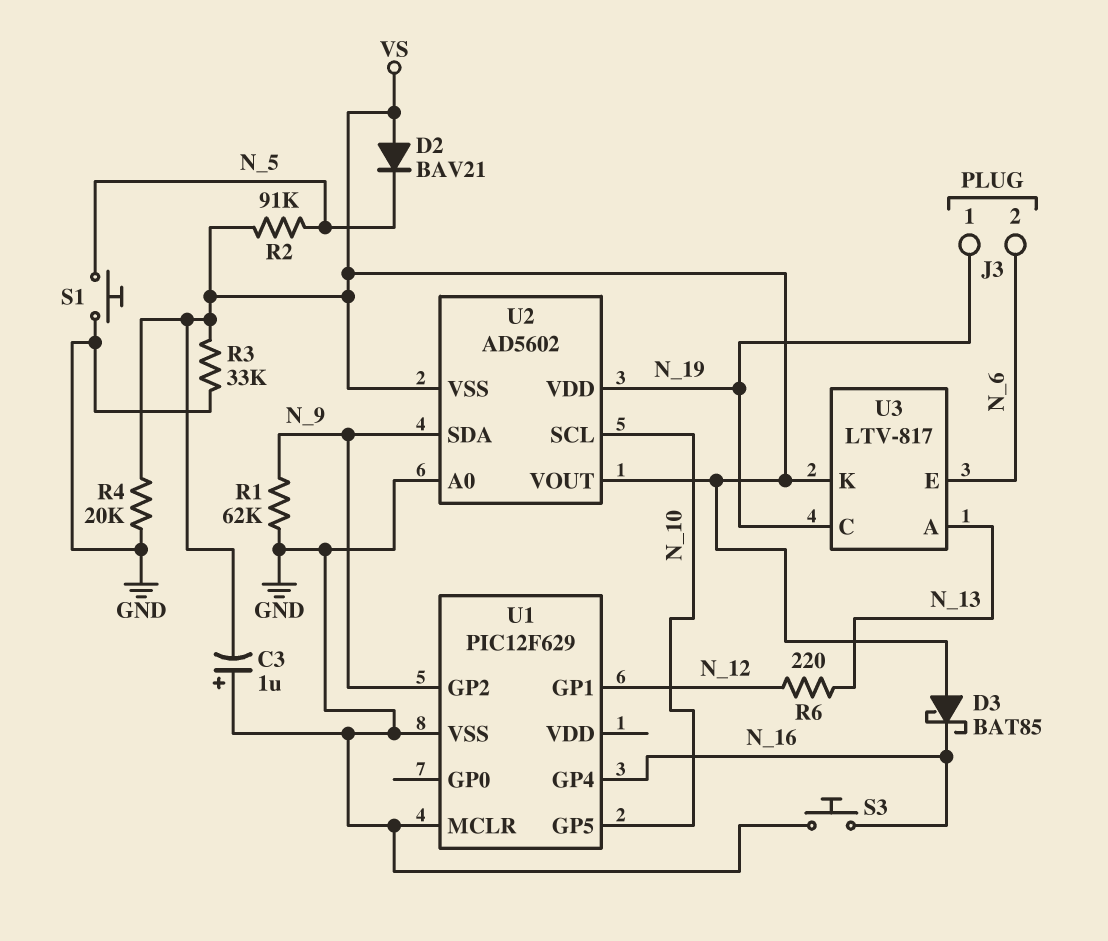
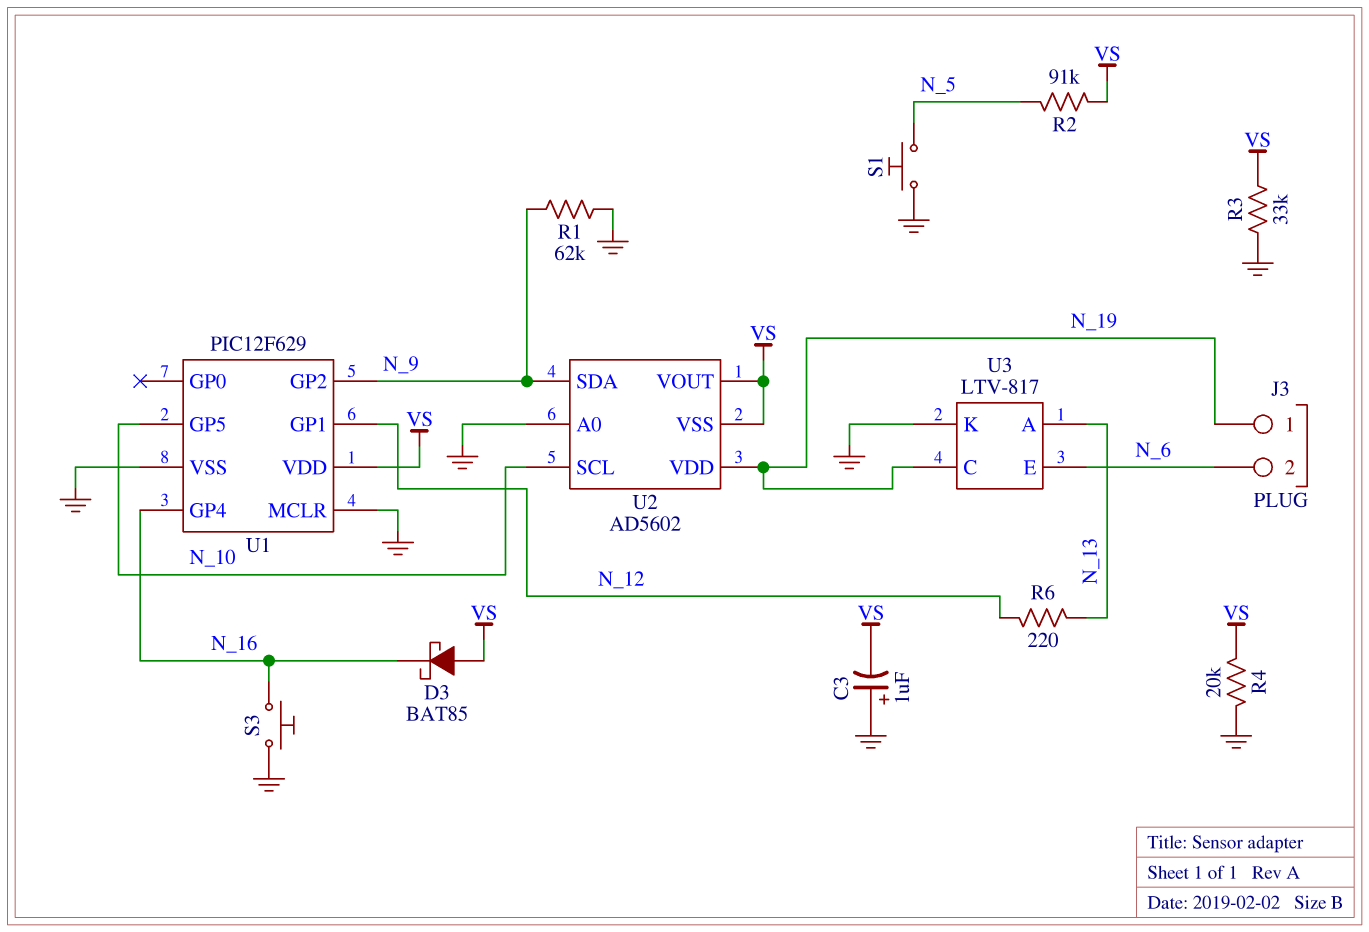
D2: diode BAV21 (A VS, K N_5) -> none
U1 pin VDD: none -> VS
U3 pin K: VS -> GND

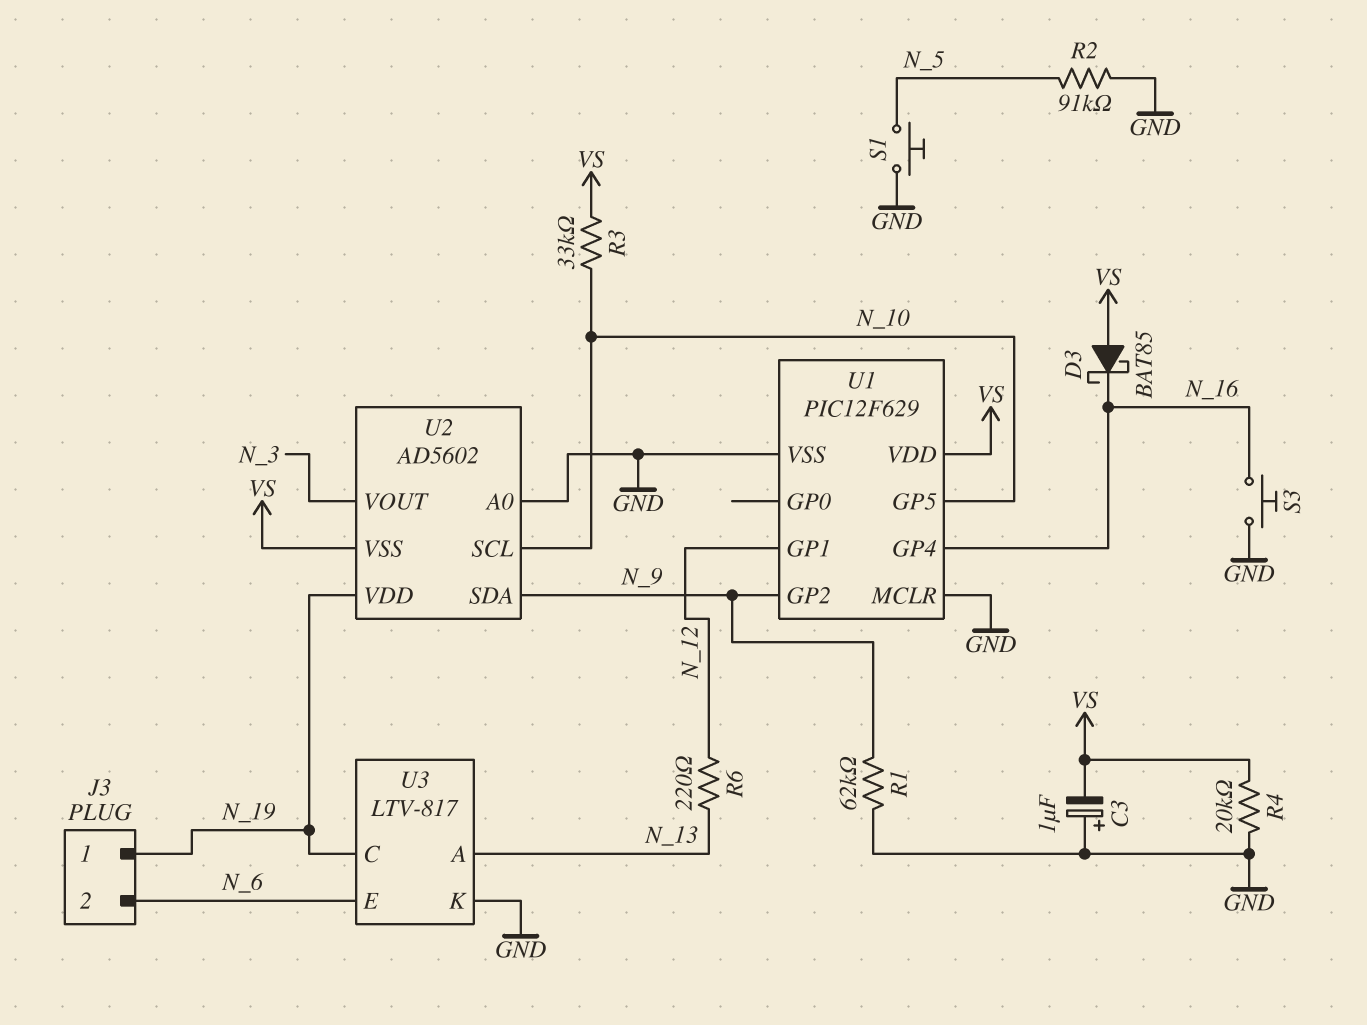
R2: 91k (N_5, VS) -> 91k (GND, N_5)
R3: 33k (GND, VS) -> 33k (N_10, VS)
U2 pin VOUT: VS -> N_3

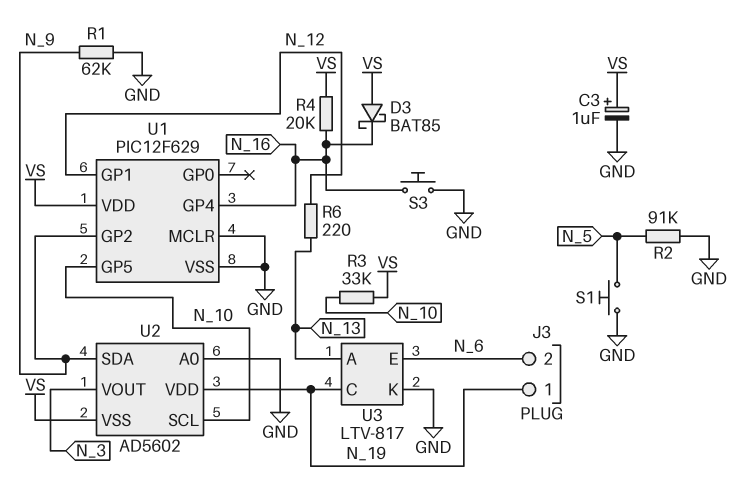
C3: 1uF (plus GND, minus VS) -> 1uF (plus VS, minus GND)
R4: 20k (GND, VS) -> 20k (N_16, VS)

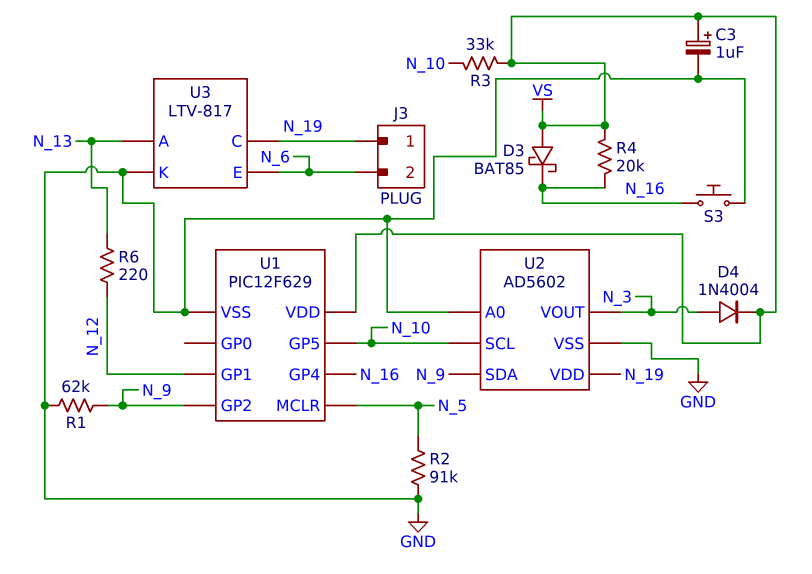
D4: none -> diode 1N4004 (A N_3, K VS)
S1: button (GND, N_5) -> none
U1 pin MCLR: GND -> N_5
U2 pin VSS: VS -> GND

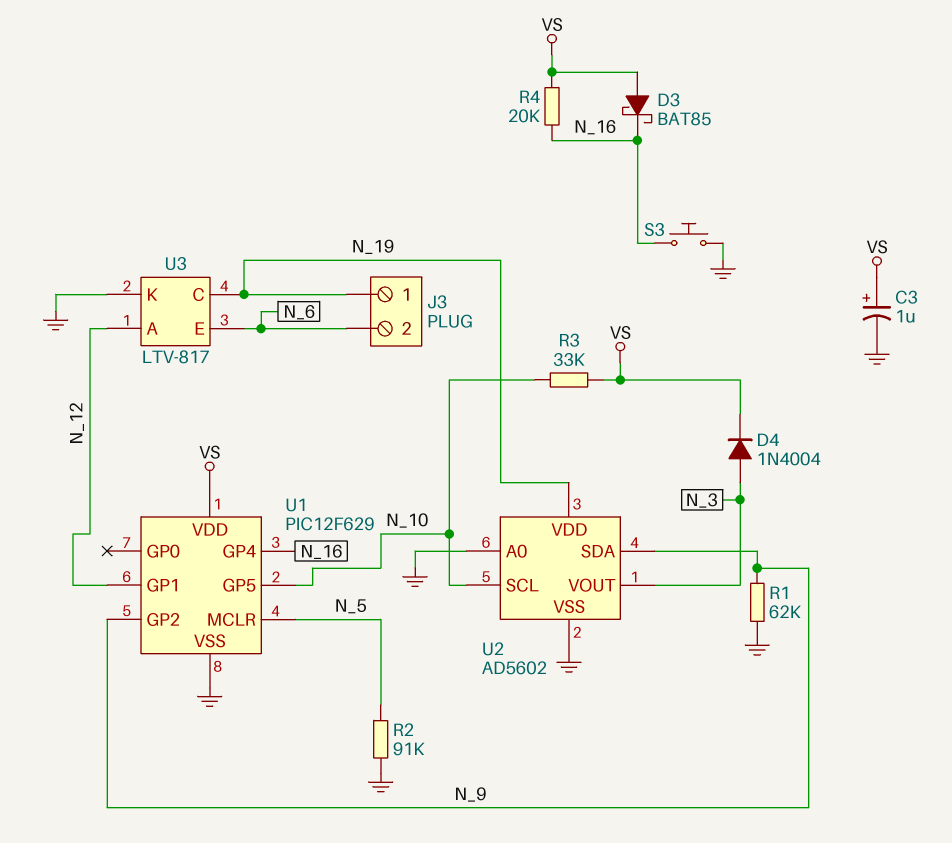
R6: 220 (N_12, N_13) -> none
U3 pin A: N_13 -> N_12

